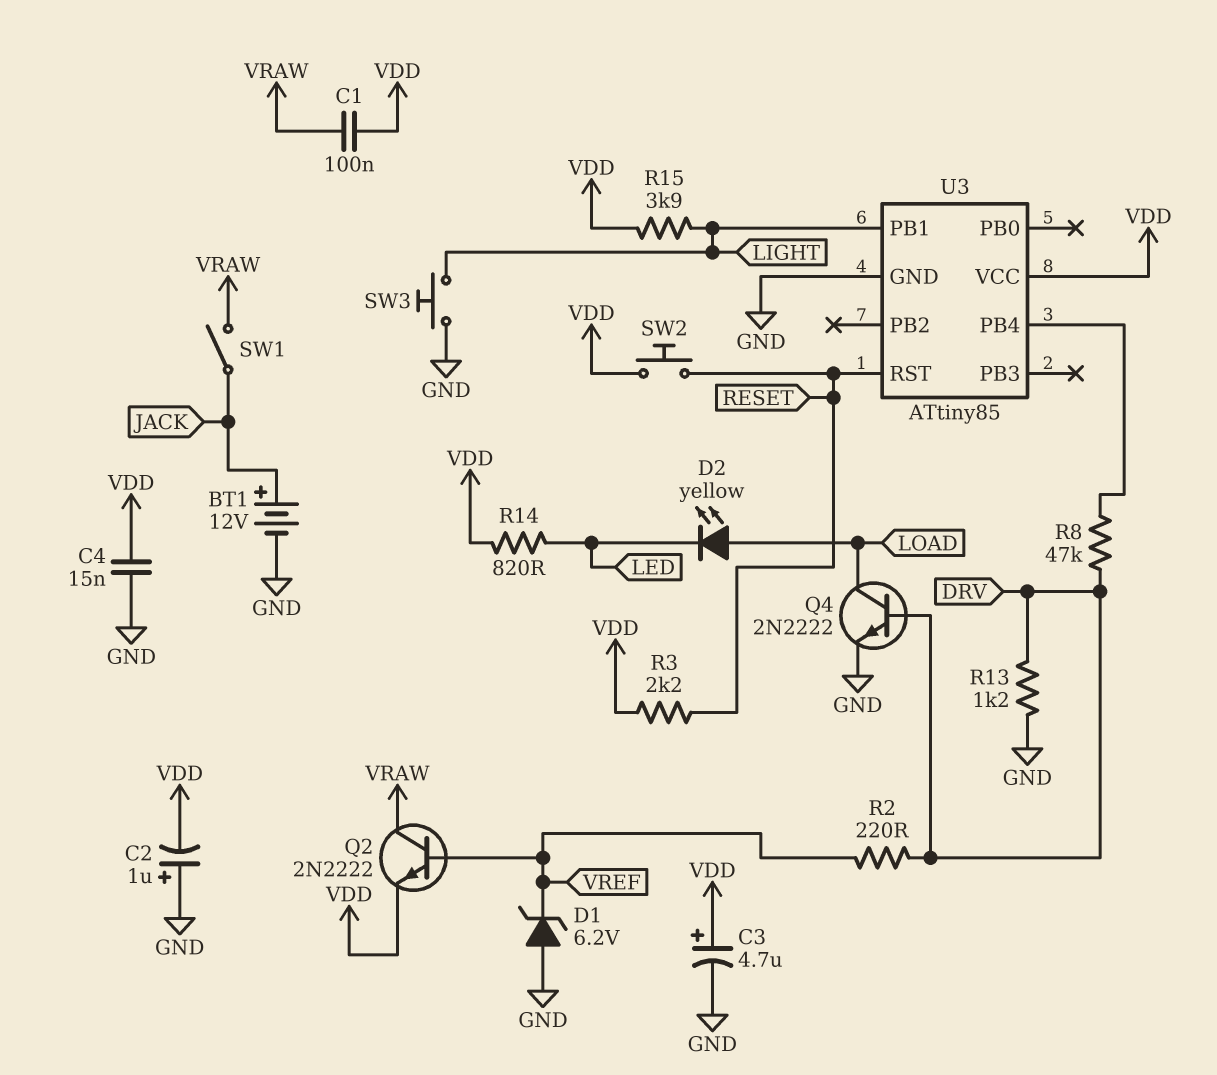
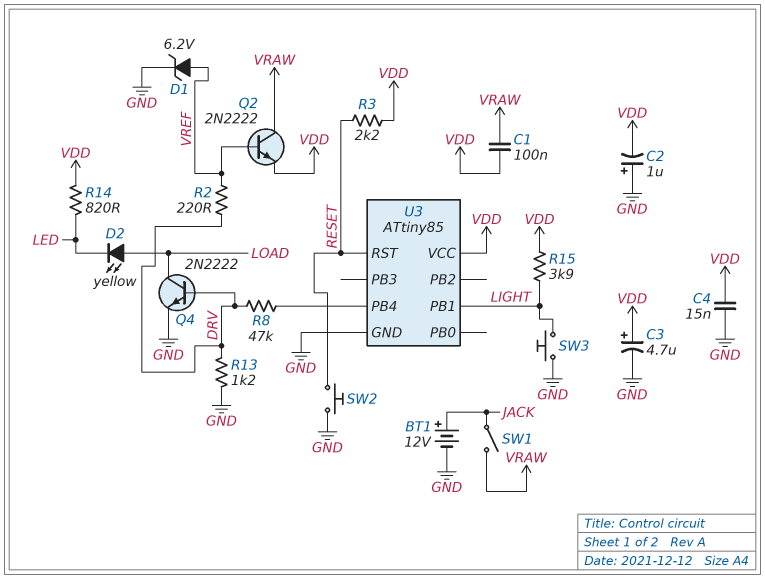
D1: zener 6.2V (A GND, K VREF) -> zener 6.2V (A VREF, K GND)
SW2: button (RESET, VDD) -> button (GND, RESET)

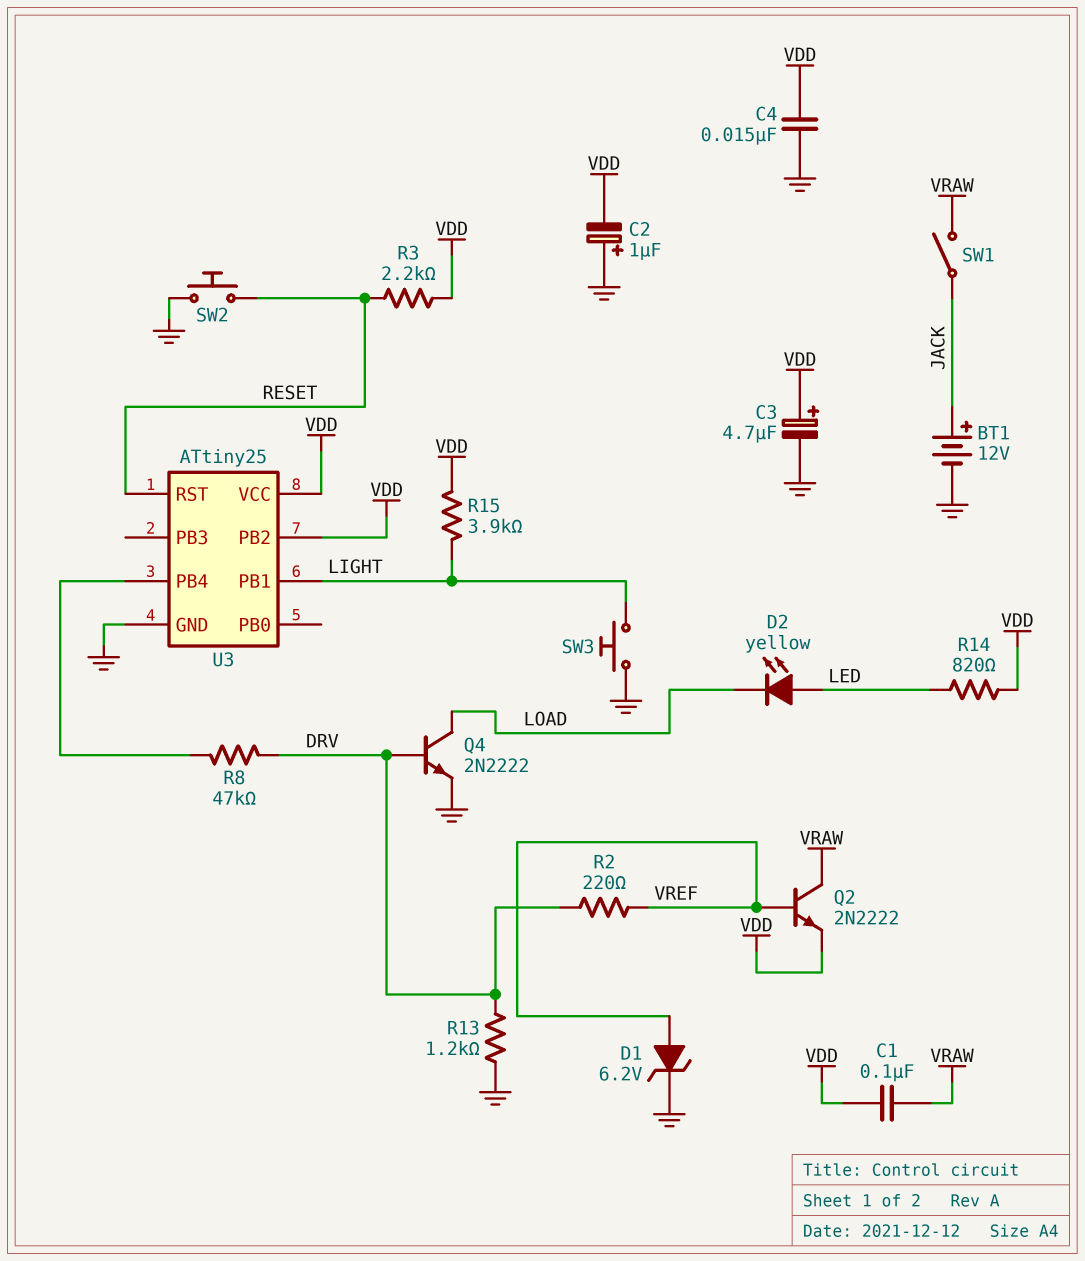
D2: LED yellow (A LOAD, K LED) -> LED yellow (A LED, K LOAD)
U3: ATtiny85 -> ATtiny25
U3 pin PB2: none -> VDD

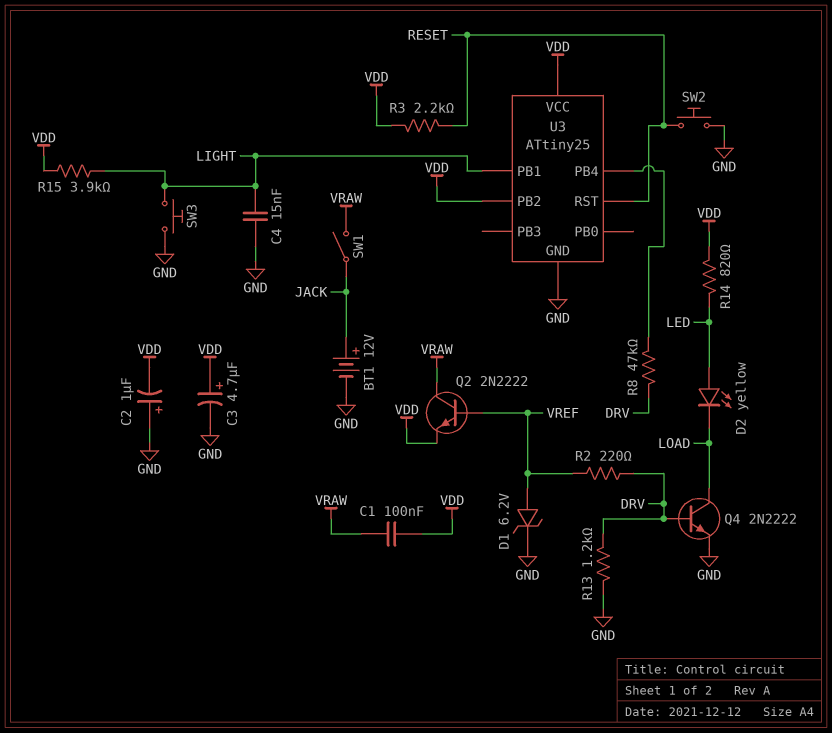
C4: 15nF (GND, VDD) -> 15nF (GND, LIGHT)

